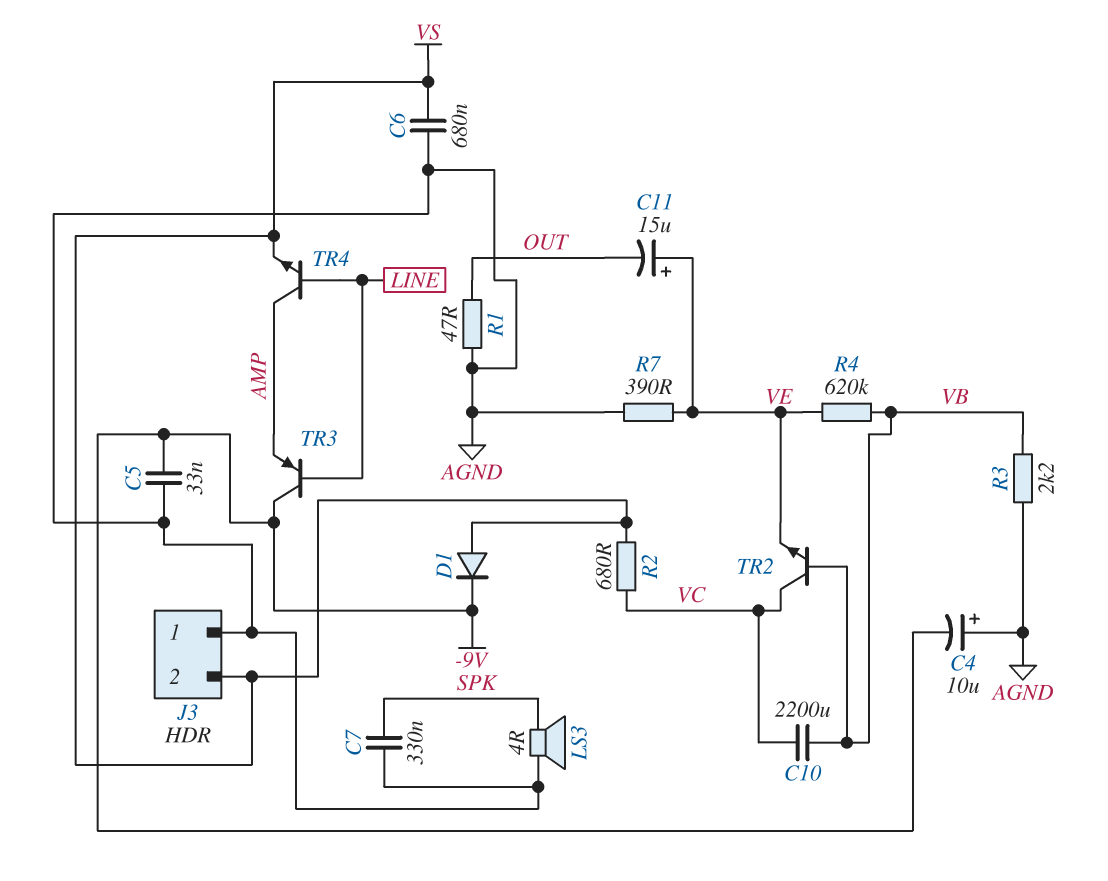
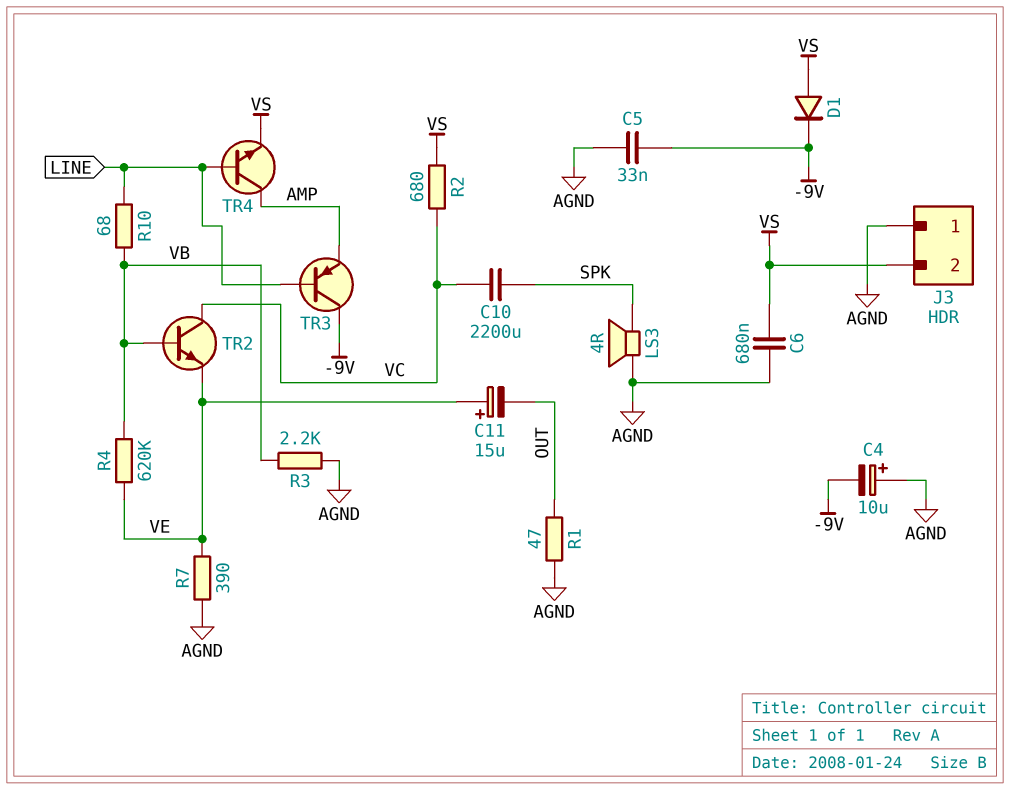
C7: 330nF (AGND, SPK) -> none
C10: 2200uF (VB, VC) -> 2200uF (SPK, VC)
R10: none -> 68 (LINE, VB)

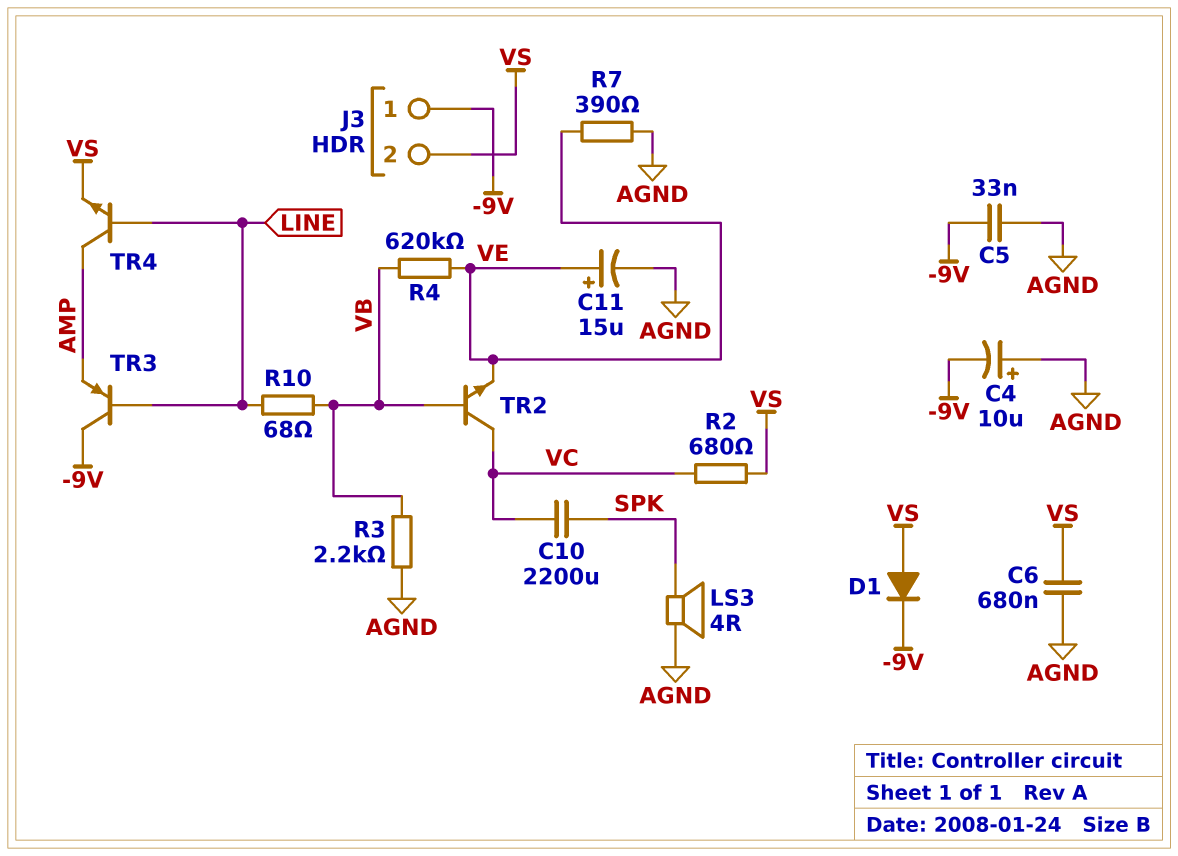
C11: 15uF (plus VE, minus OUT) -> 15uF (plus VE, minus AGND)
J3 pin 1: AGND -> -9V
R1: 47 (AGND, OUT) -> none

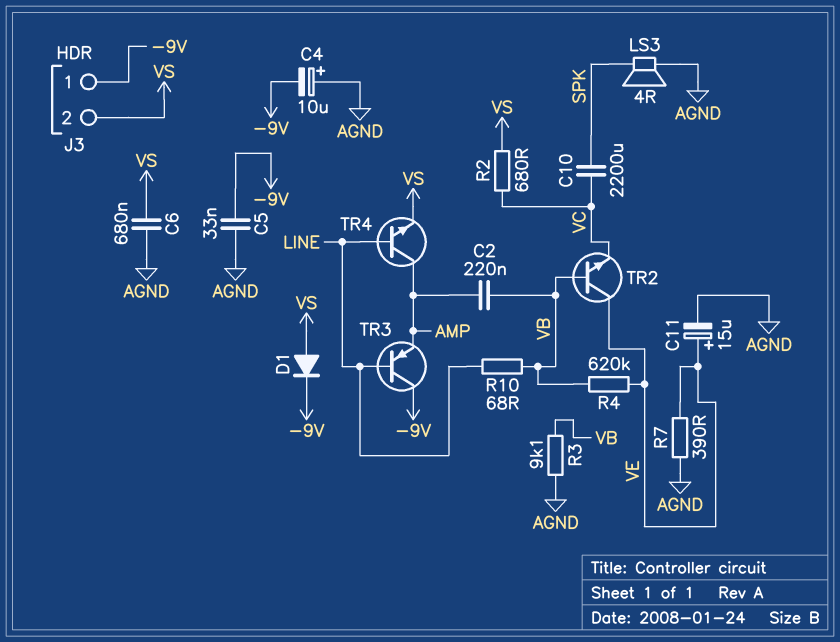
C2: none -> 220nF (AMP, VB)
R3: 2.2k (AGND, VB) -> 9.1k (AGND, VB)
TR2: NPN (B VB, C VC, E VE) -> NPN (B VB, C VE, E VC)

